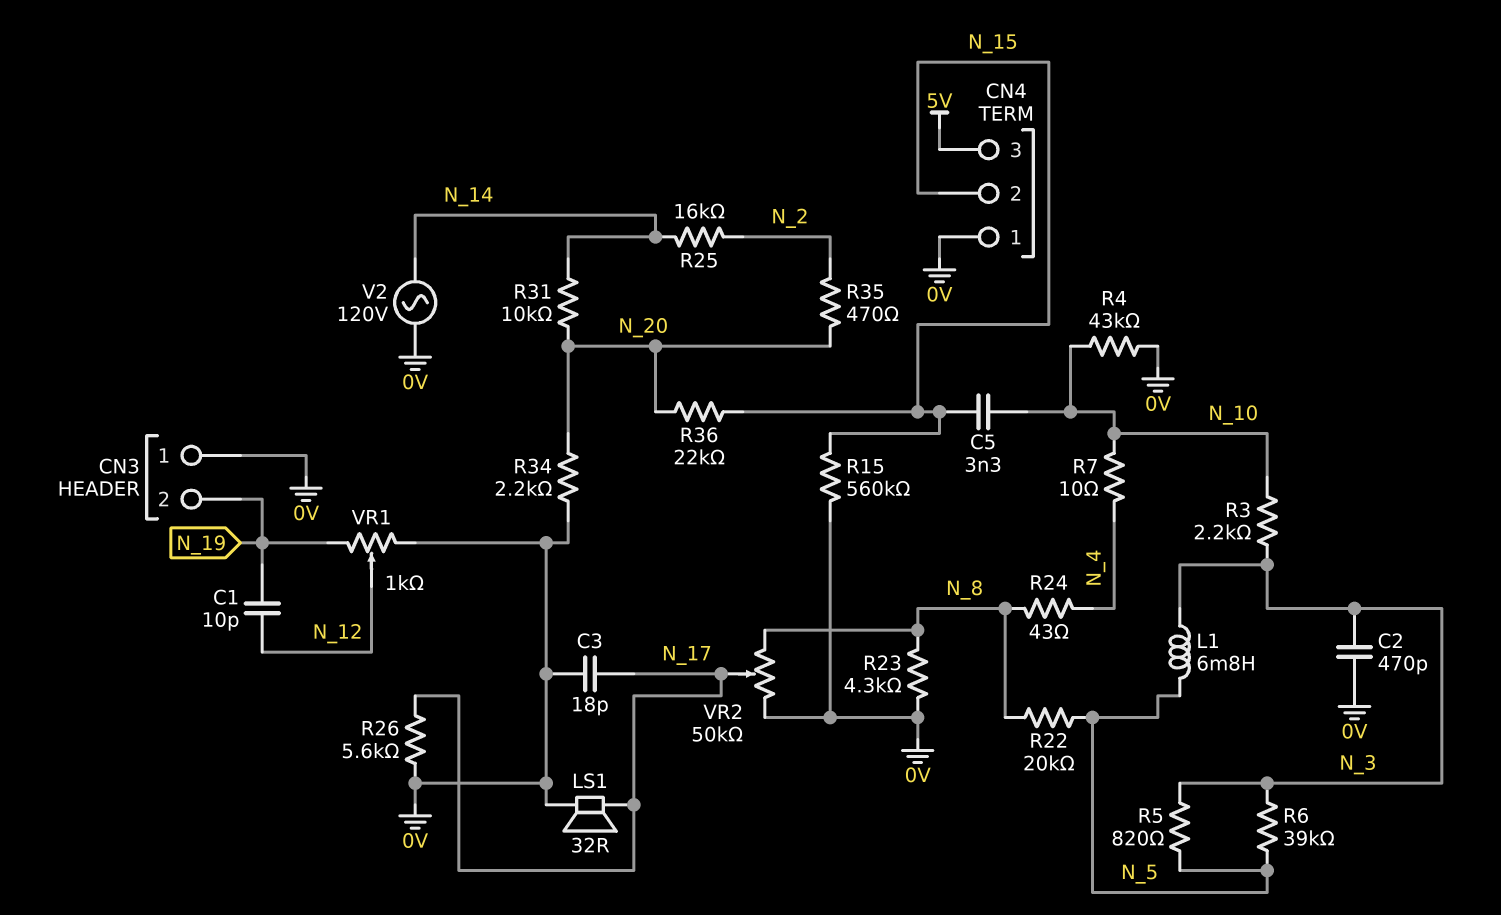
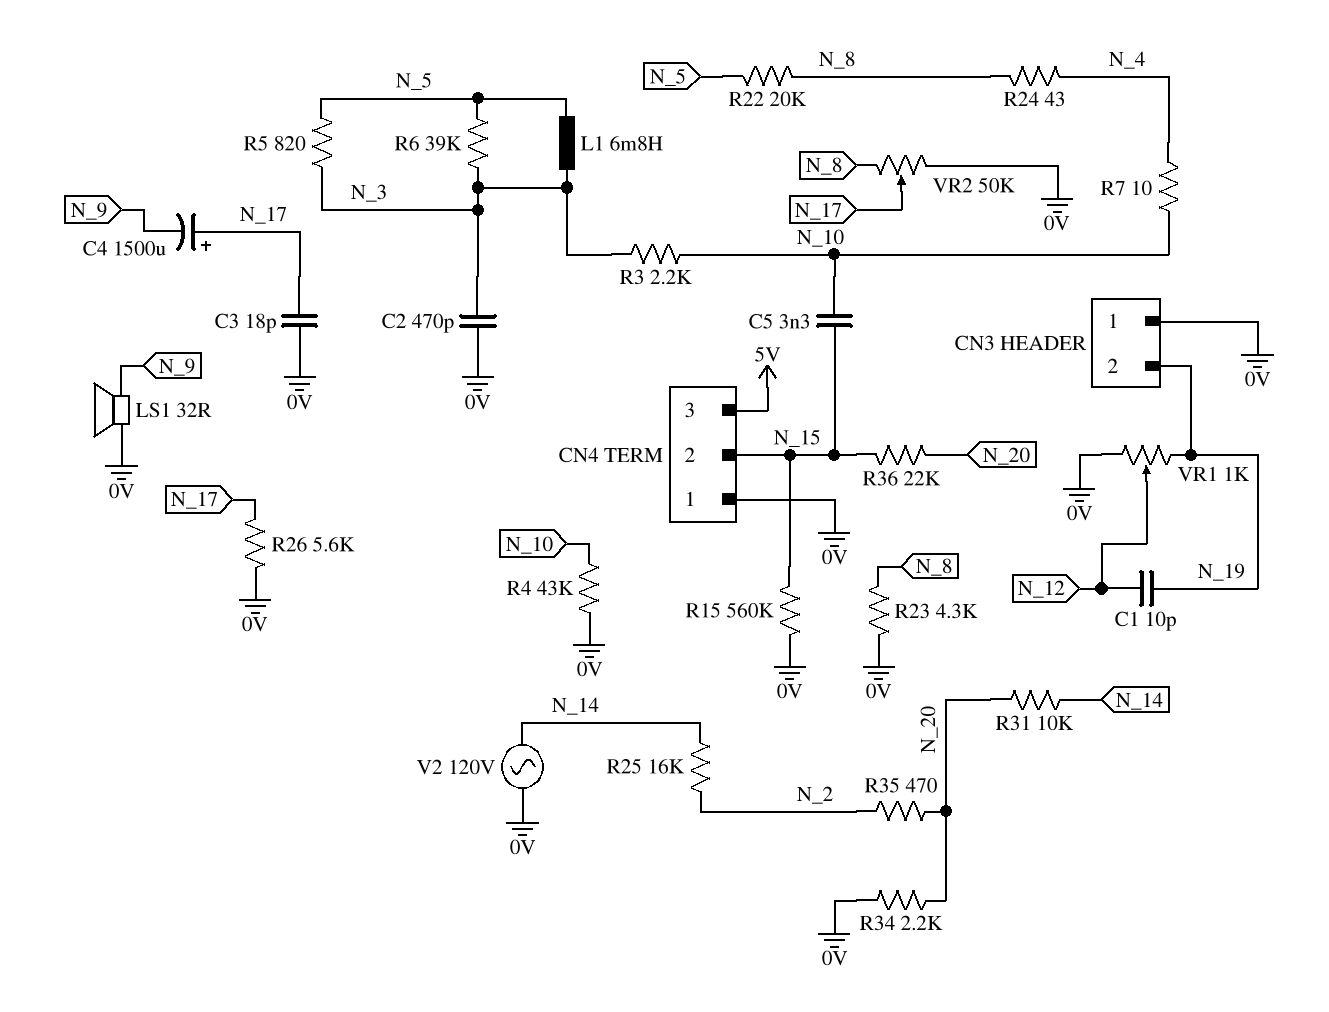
C4: none -> 1500uF (plus N_17, minus N_9)
LS1: speaker 32R (0V, N_17) -> speaker 32R (0V, N_9)

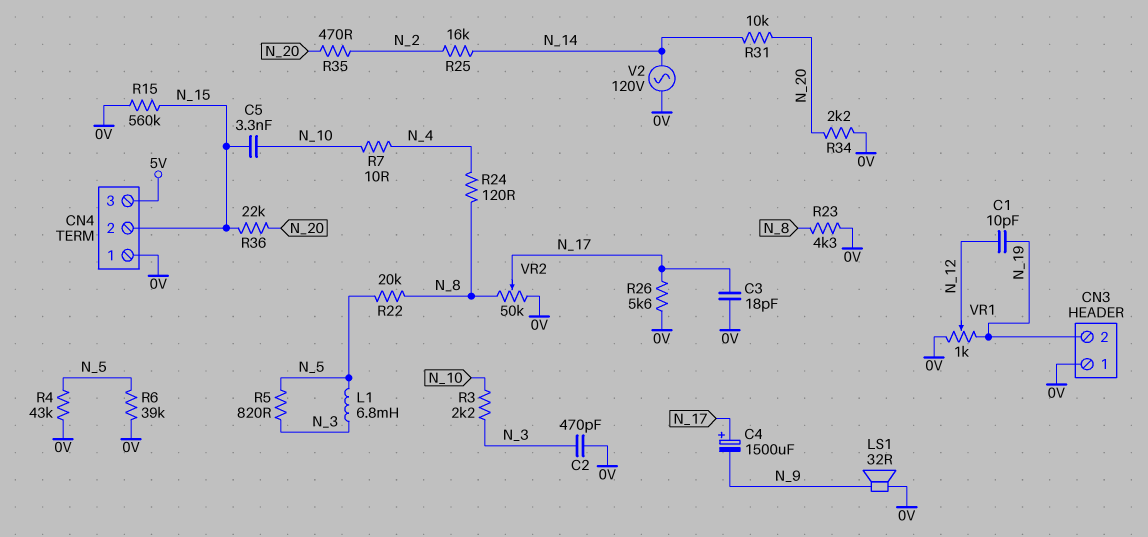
R4: 43k (0V, N_10) -> 43k (0V, N_5)
R6: 39k (N_3, N_5) -> 39k (0V, N_5)
R24: 43 (N_4, N_8) -> 120 (N_4, N_8)

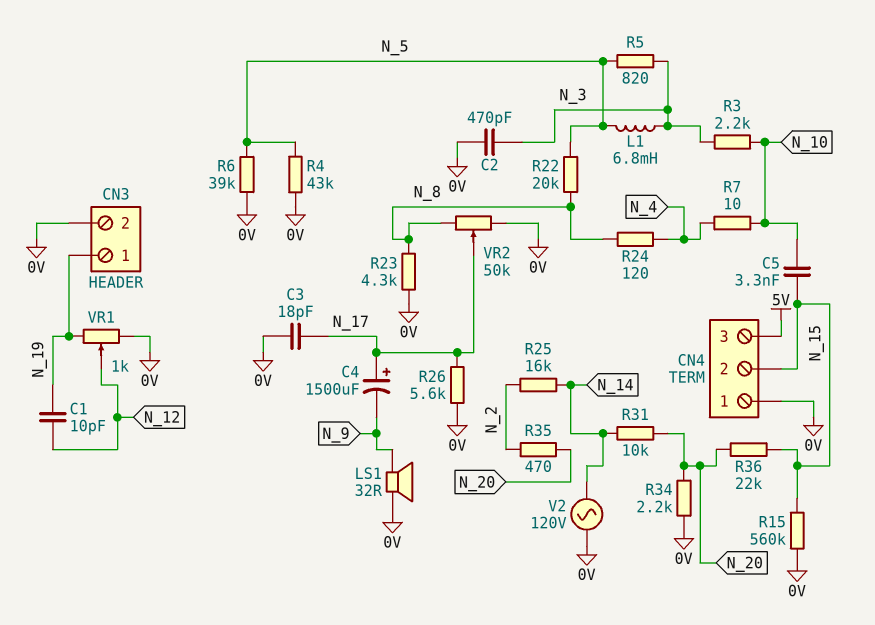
CN3 pin 1: 0V -> N_19
CN3 pin 2: N_19 -> 0V

